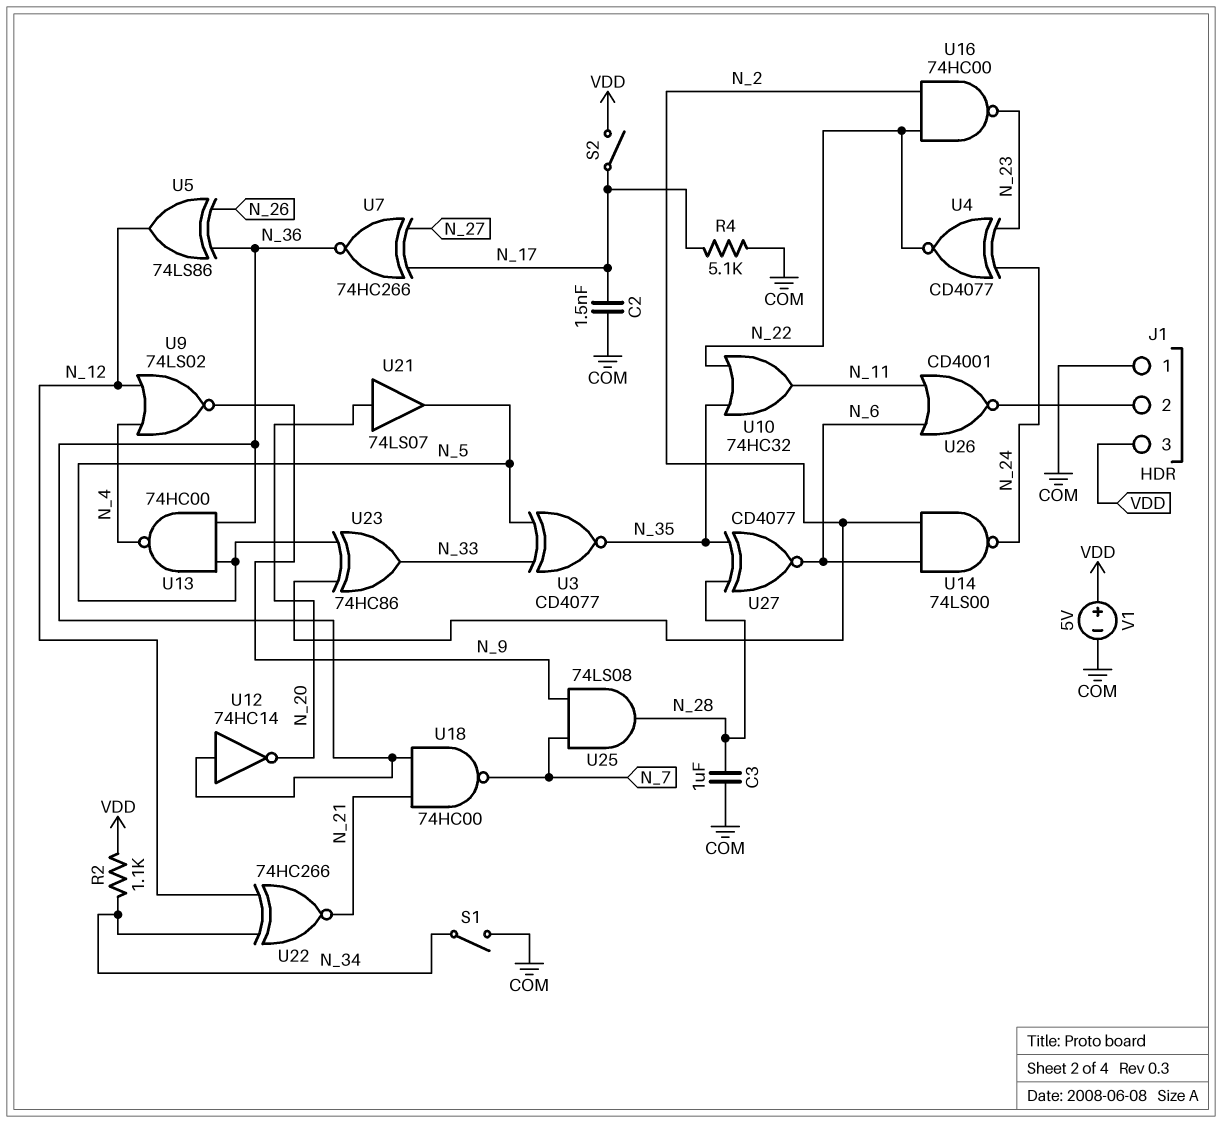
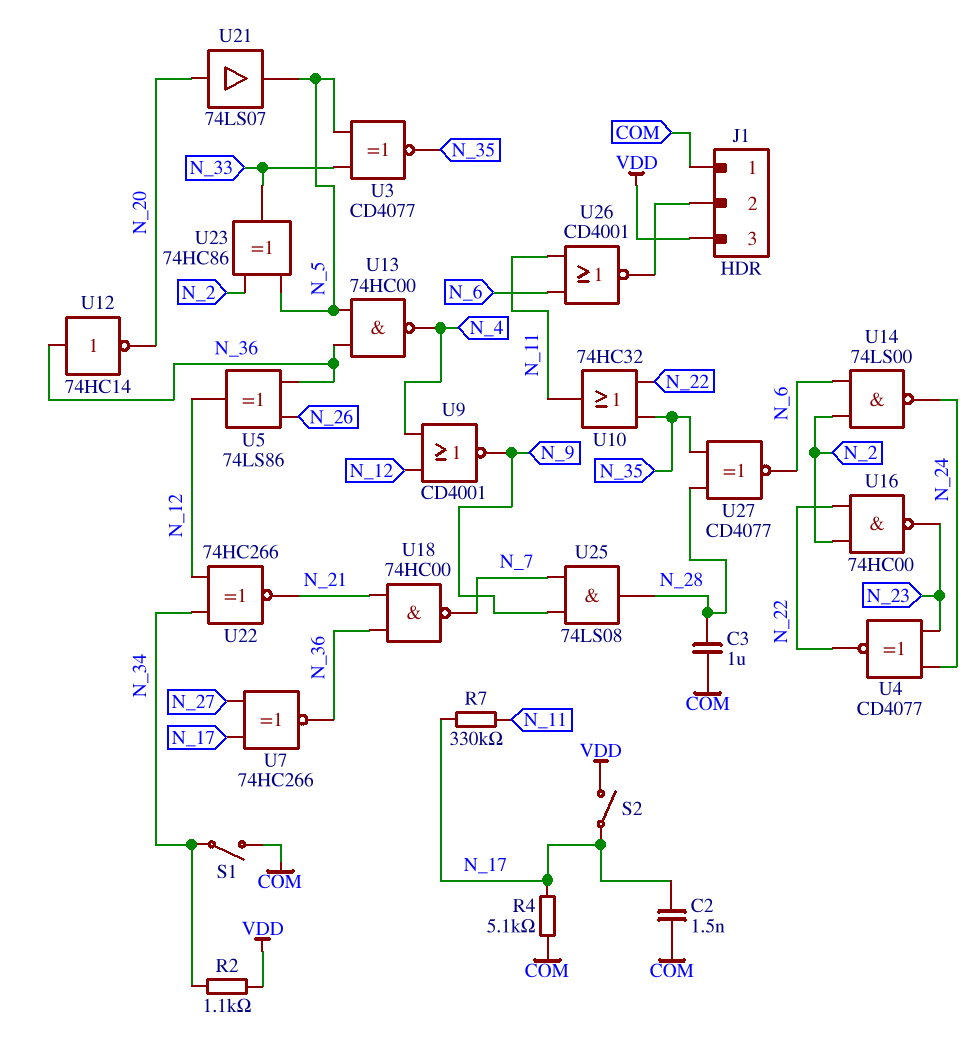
R7: none -> 330k (N_11, N_17)
U9: NOR 74LS02 (in N_4, in N_12, out N_9) -> NOR CD4001 (in N_4, in N_12, out N_9)
V1: 5V (plus VDD, minus COM) -> none

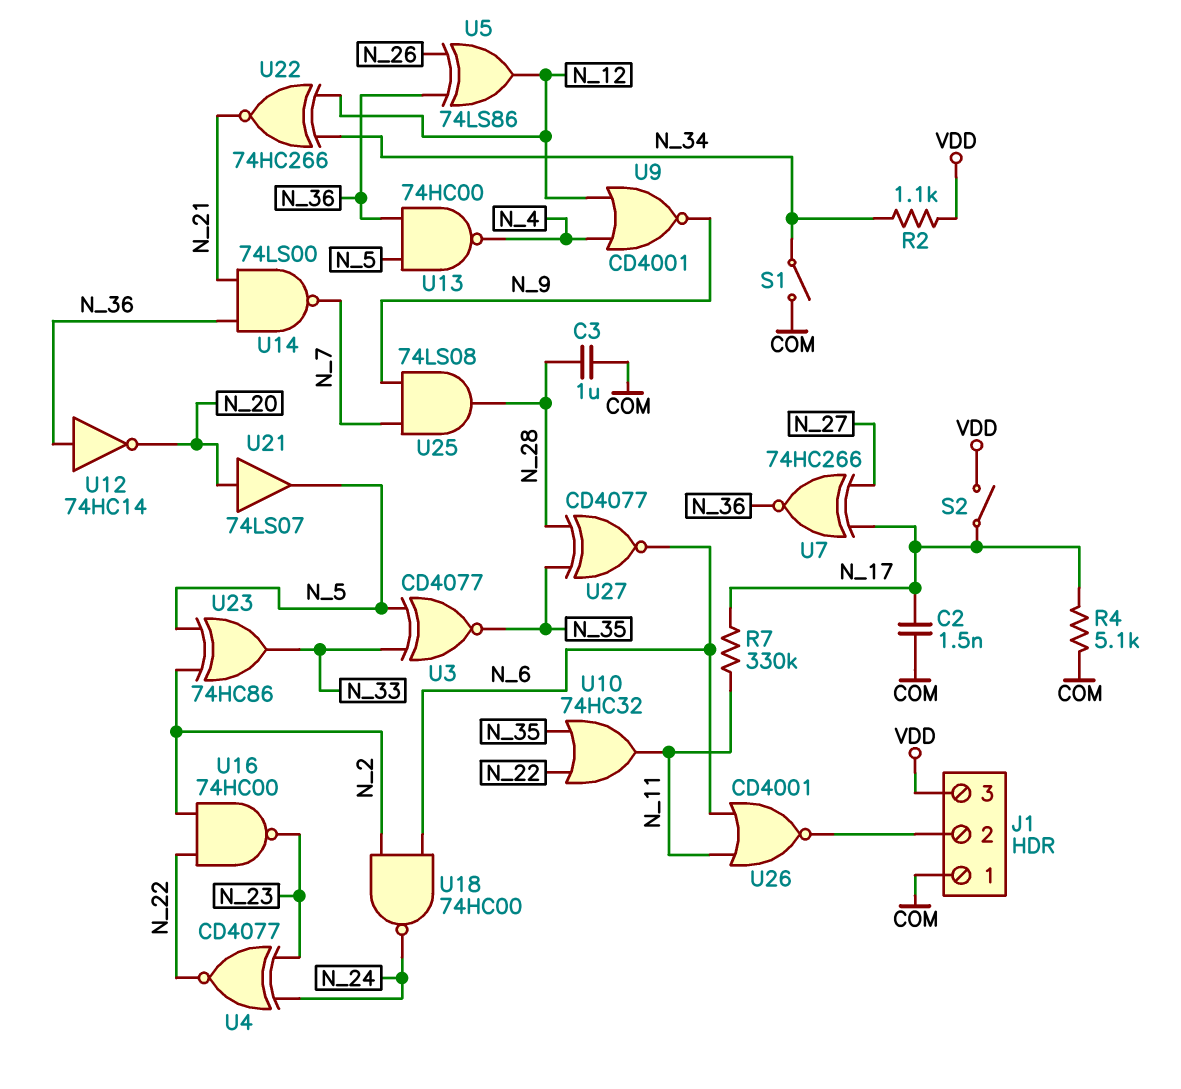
U14: NAND 74LS00 (in N_2, in N_6, out N_24) -> NAND 74LS00 (in N_21, in N_36, out N_7)
U18: NAND 74HC00 (in N_21, in N_36, out N_7) -> NAND 74HC00 (in N_2, in N_6, out N_24)

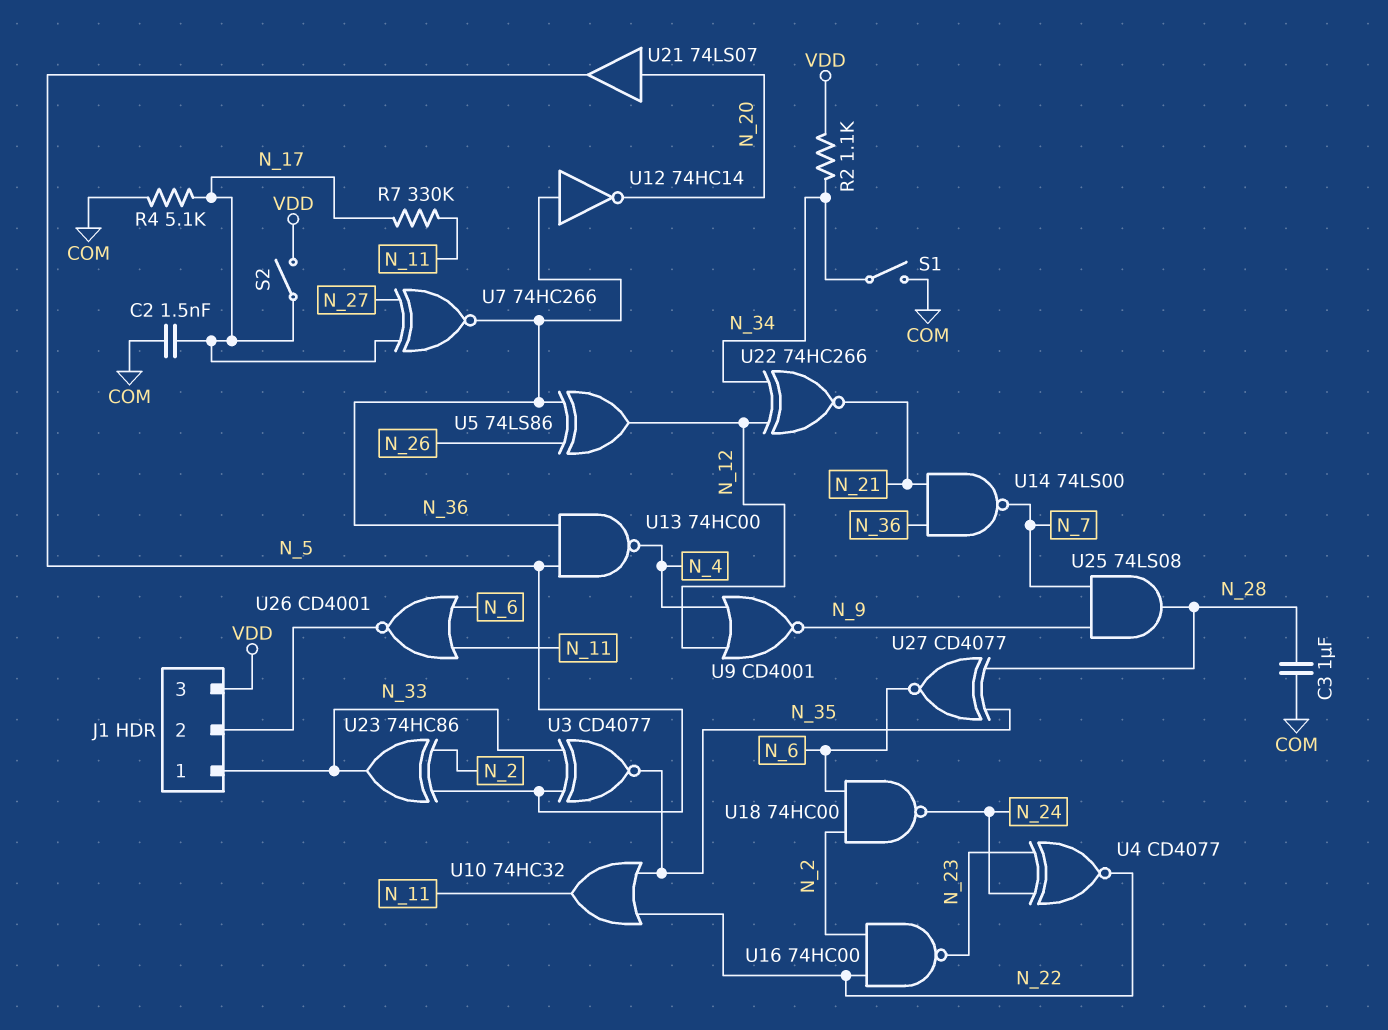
J1 pin 1: COM -> N_33

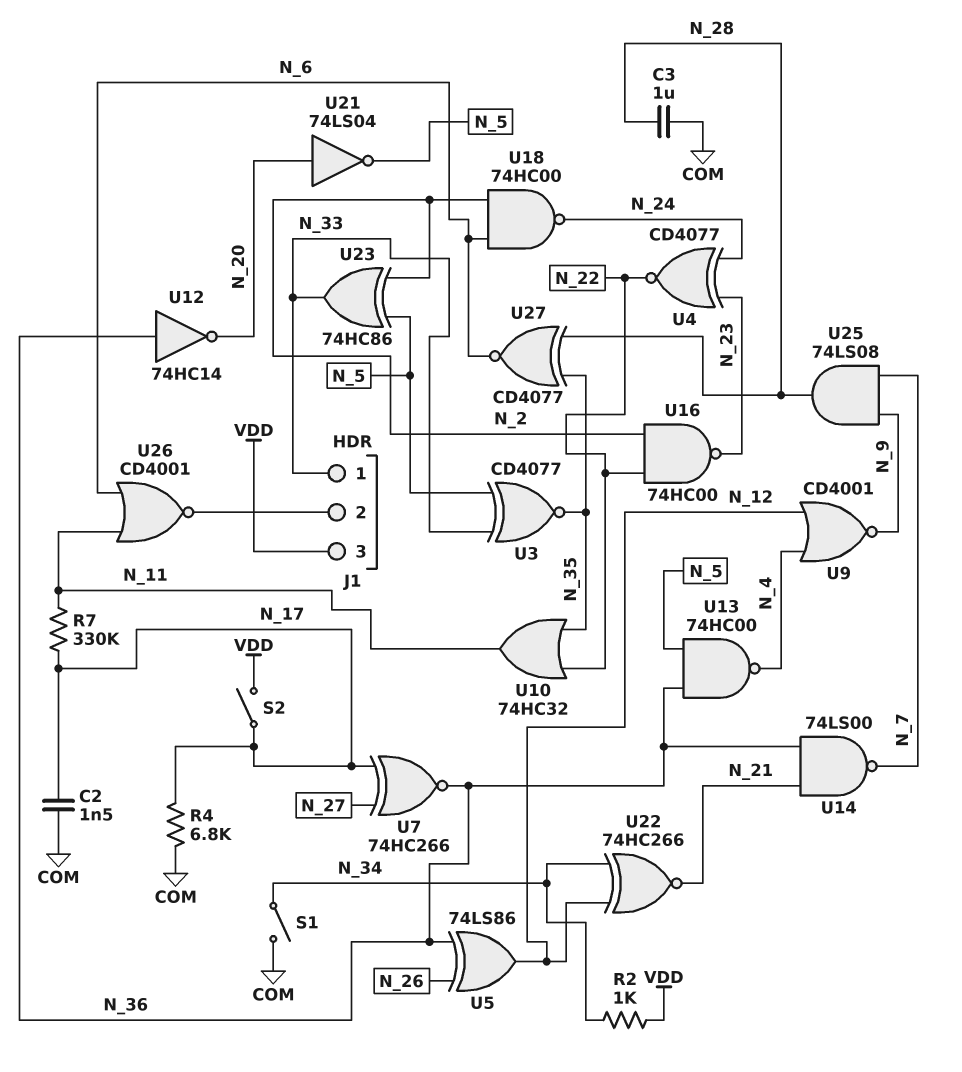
R2: 1.1k (N_34, VDD) -> 1k (N_34, VDD)
R4: 5.1k (COM, N_17) -> 6.8k (COM, N_17)
U21: buffer 74LS07 (in N_20, out N_5) -> NOT 74LS04 (in N_20, out N_5)

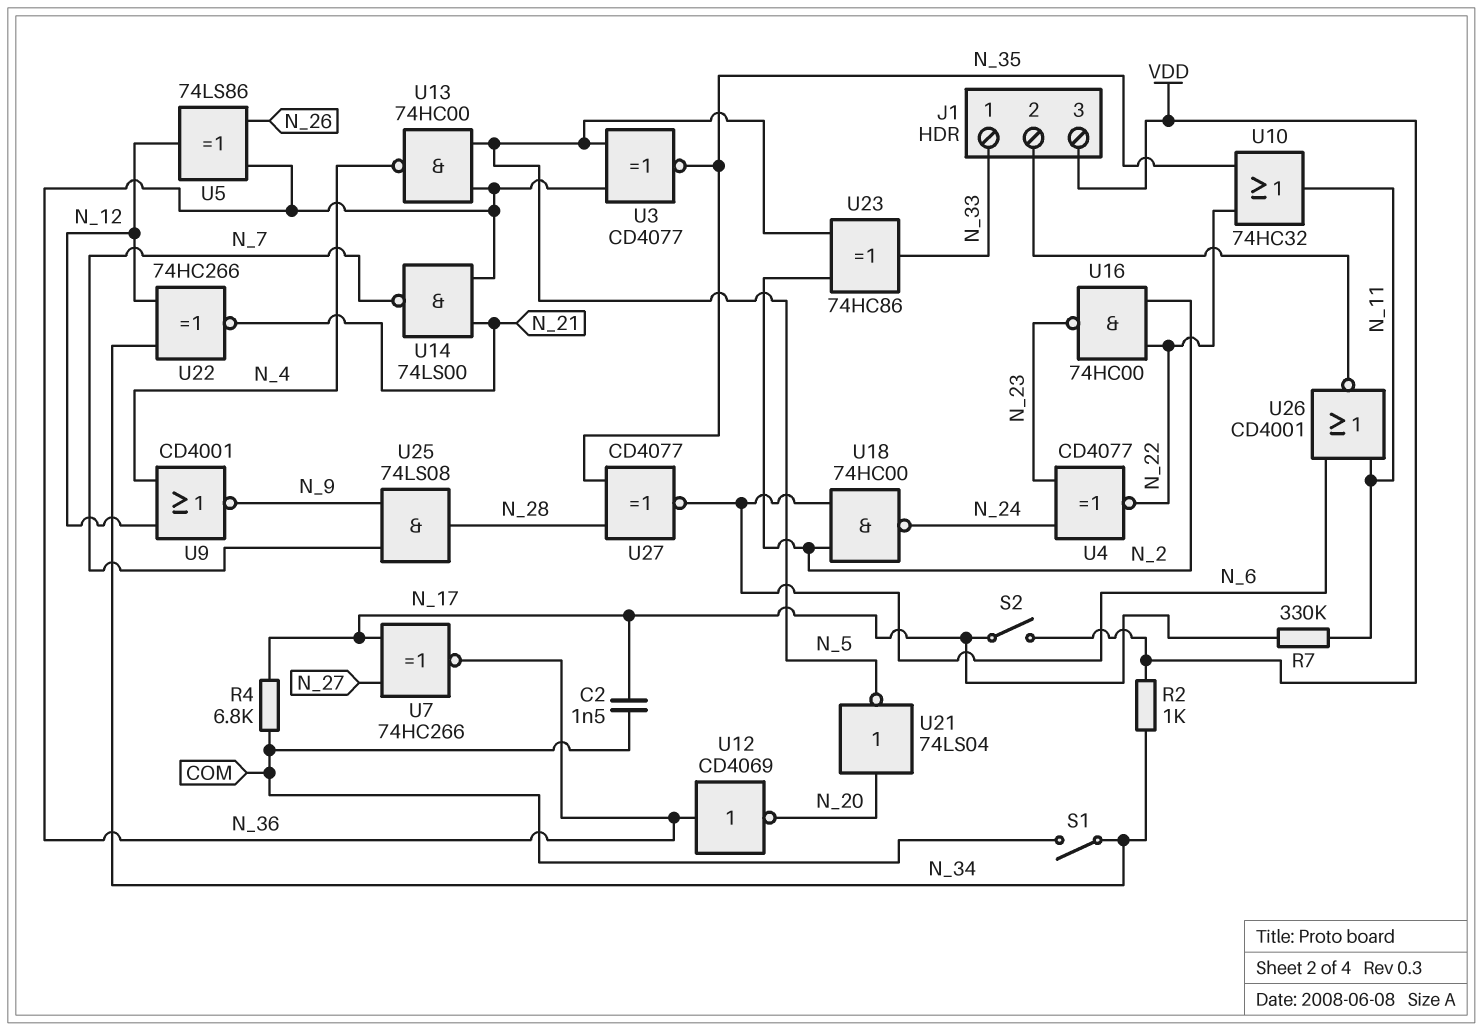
C3: 1uF (COM, N_28) -> none
U3: XNOR CD4077 (in N_5, in N_33, out N_35) -> XNOR CD4077 (in N_5, in N_36, out N_35)
U12: NOT 74HC14 (in N_36, out N_20) -> NOT CD4069 (in N_36, out N_20)

